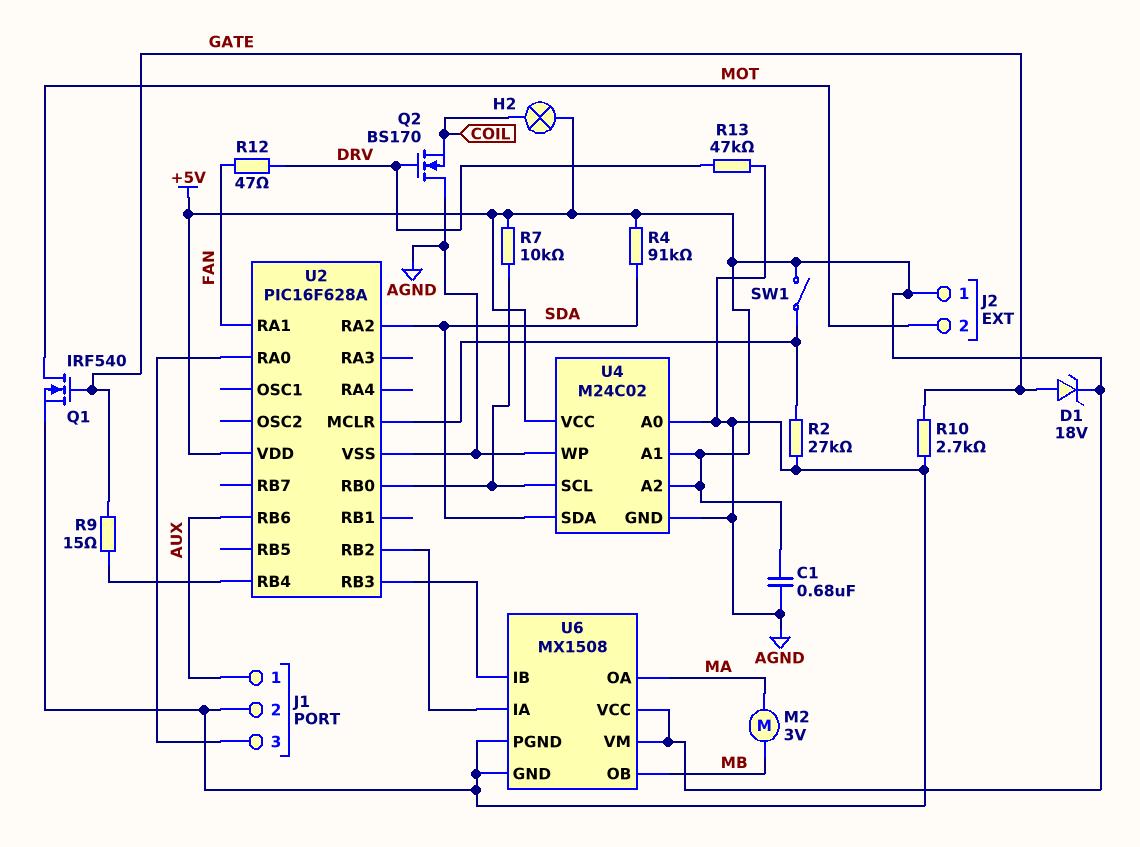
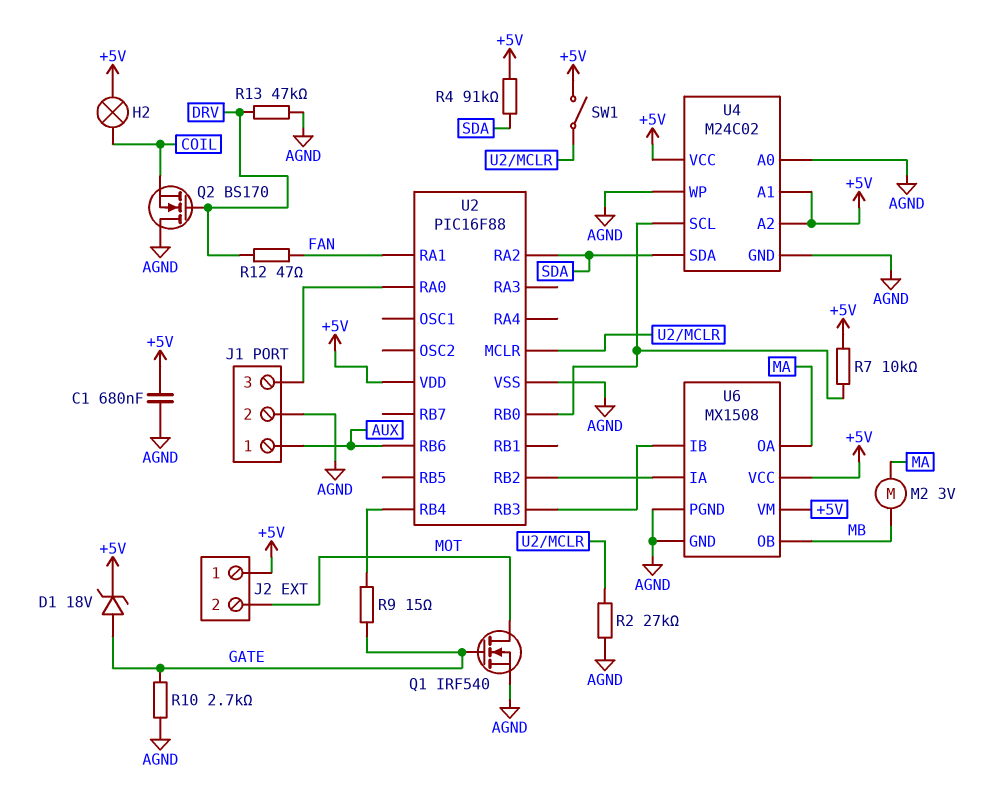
U2: PIC16F628A -> PIC16F88

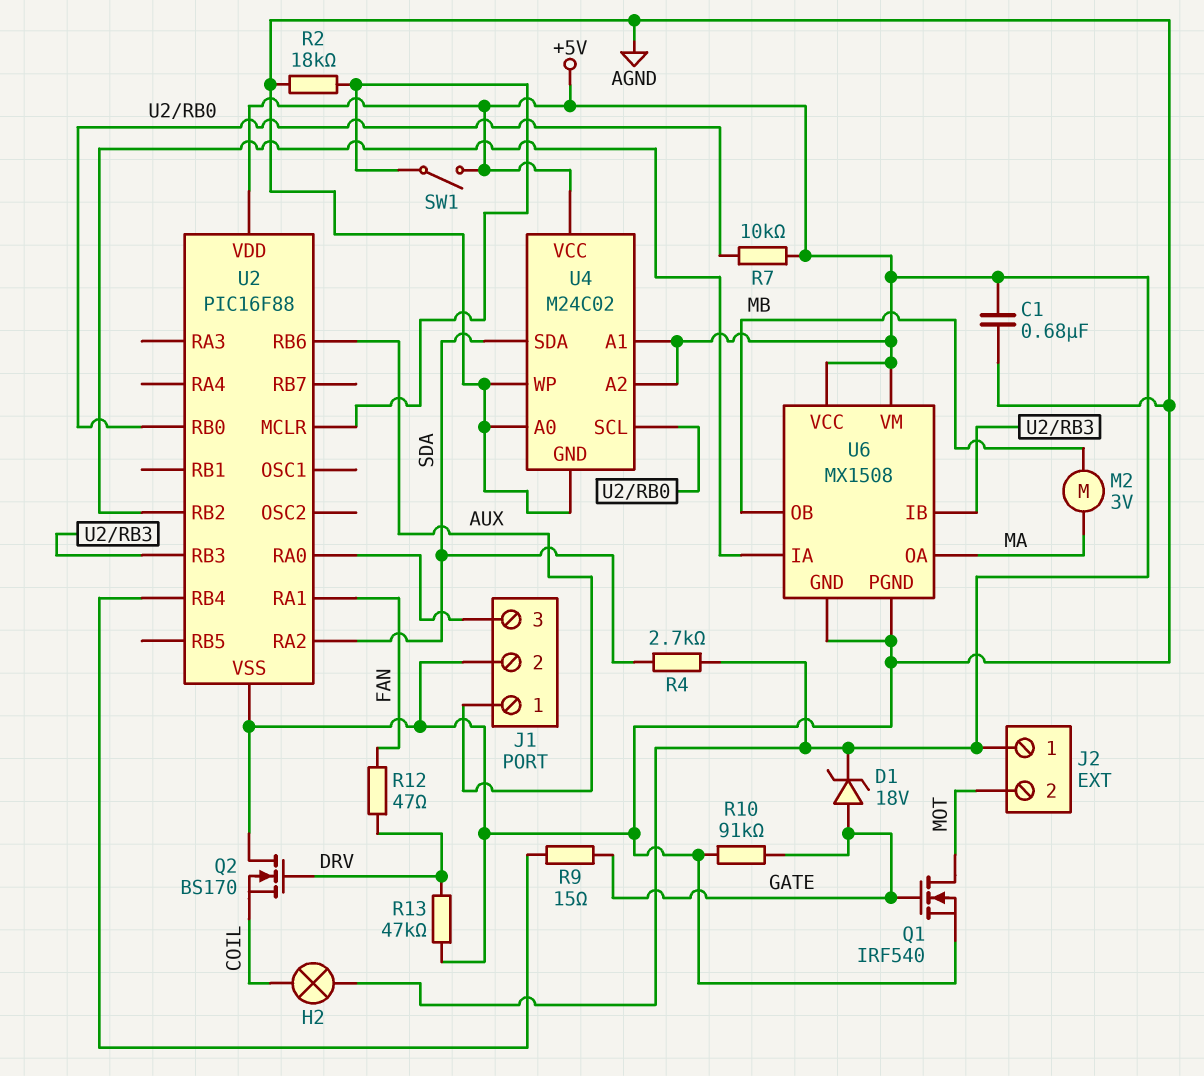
R2: 27k (AGND, U2/MCLR) -> 18k (AGND, U2/MCLR)
R4: 91k (+5V, SDA) -> 2.7k (+5V, SDA)
R10: 2.7k (AGND, GATE) -> 91k (AGND, GATE)

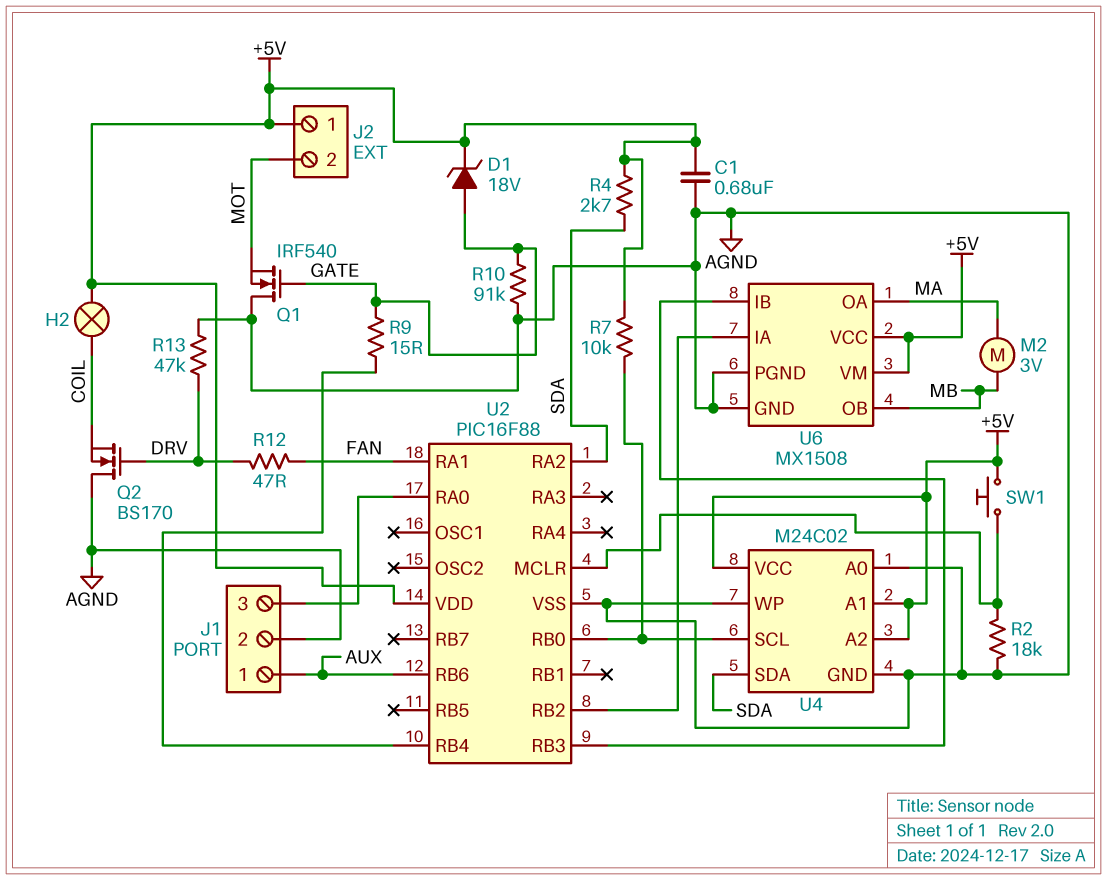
Q1: NMOS IRF540 (G GATE, D MOT, S AGND) -> NMOS IRF540 (G GATE, D AGND, S MOT)
SW1: switch (+5V, U2/MCLR) -> button (+5V, U2/MCLR)

